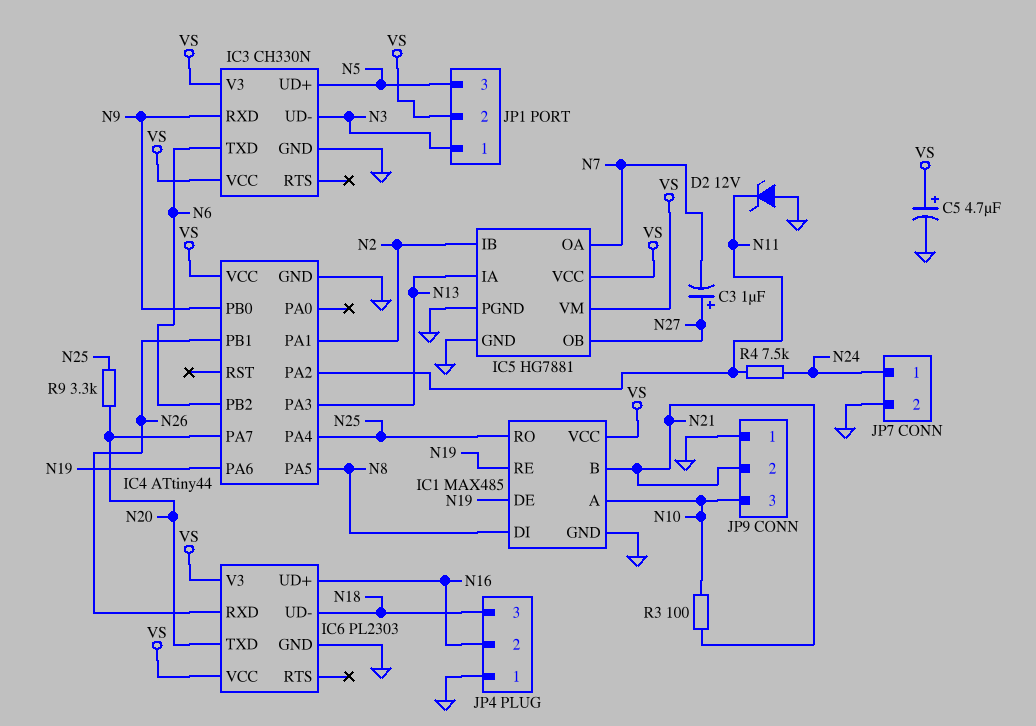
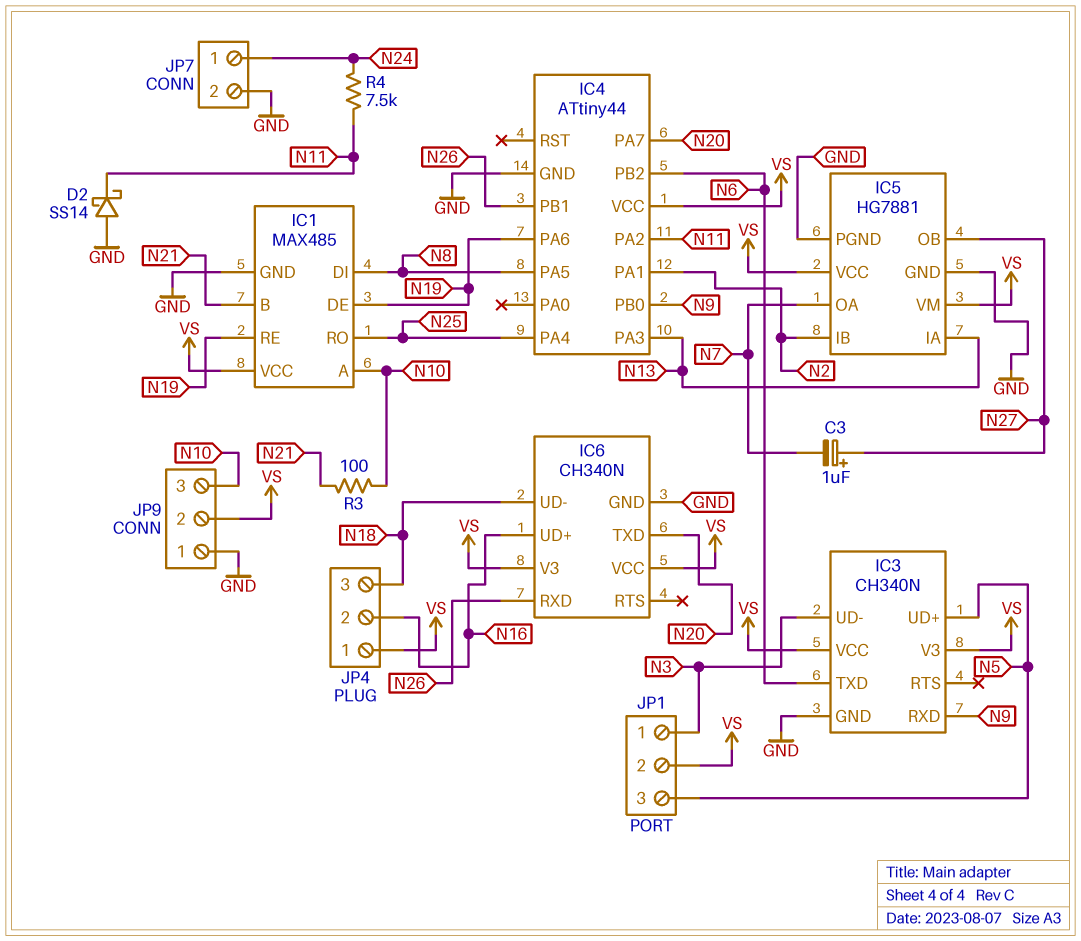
C5: 4.7uF (plus VS, minus GND) -> none
D2: zener 12V (A GND, K N11) -> schottky SS14 (A GND, K N11)
IC3: CH330N -> CH340N
IC6: PL2303 -> CH340N
JP4 pin 1: GND -> VS
JP9 pin 2: N21 -> VS
R9: 3.3k (N20, N25) -> none

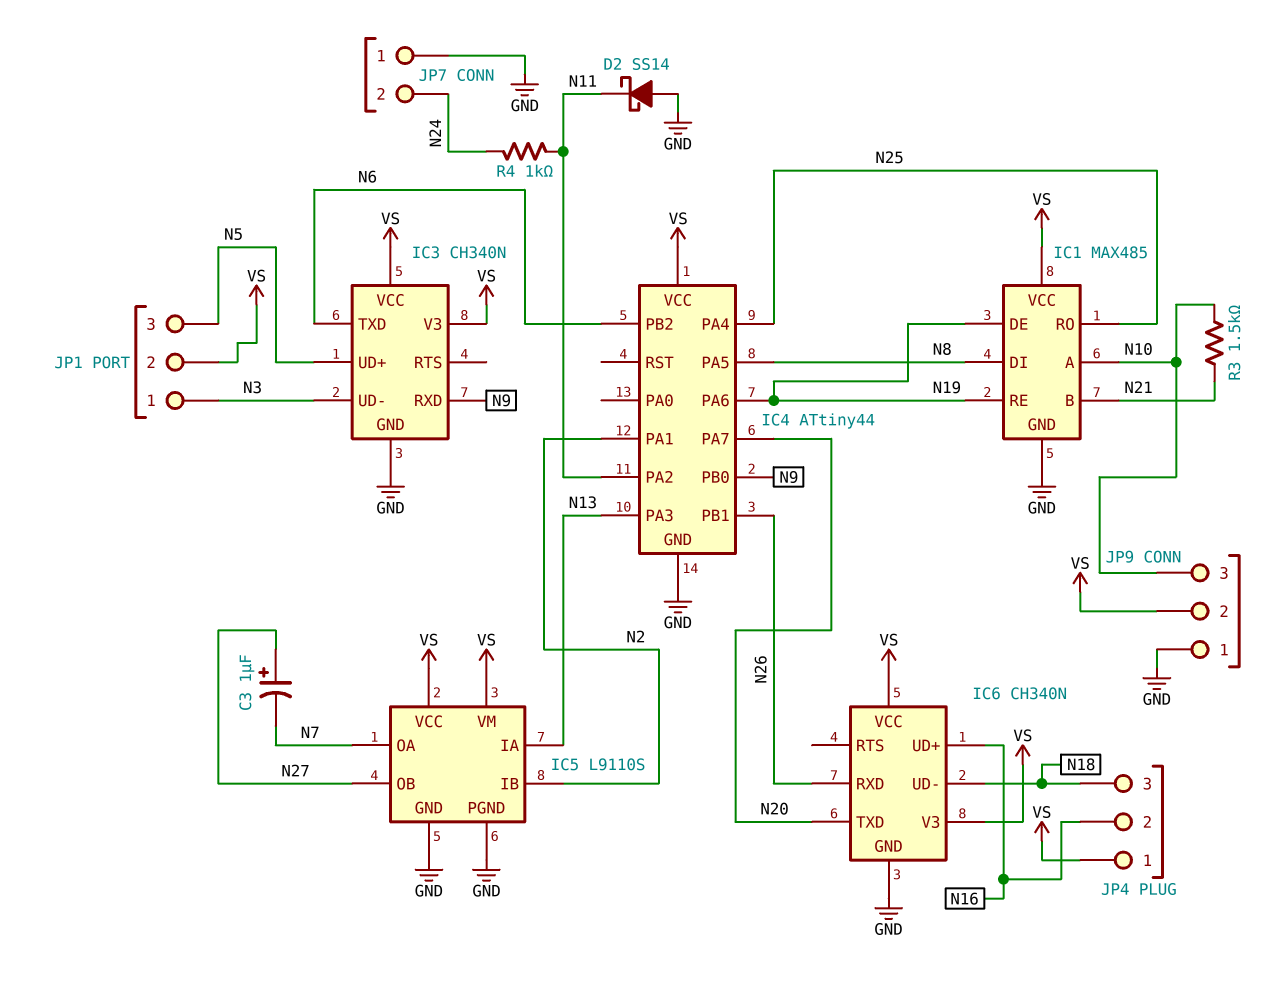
IC5: HG7881 -> L9110S
JP7 pin 1: N24 -> GND
JP7 pin 2: GND -> N24
R3: 100 (N10, N21) -> 1.5k (N10, N21)
R4: 7.5k (N11, N24) -> 1k (N11, N24)

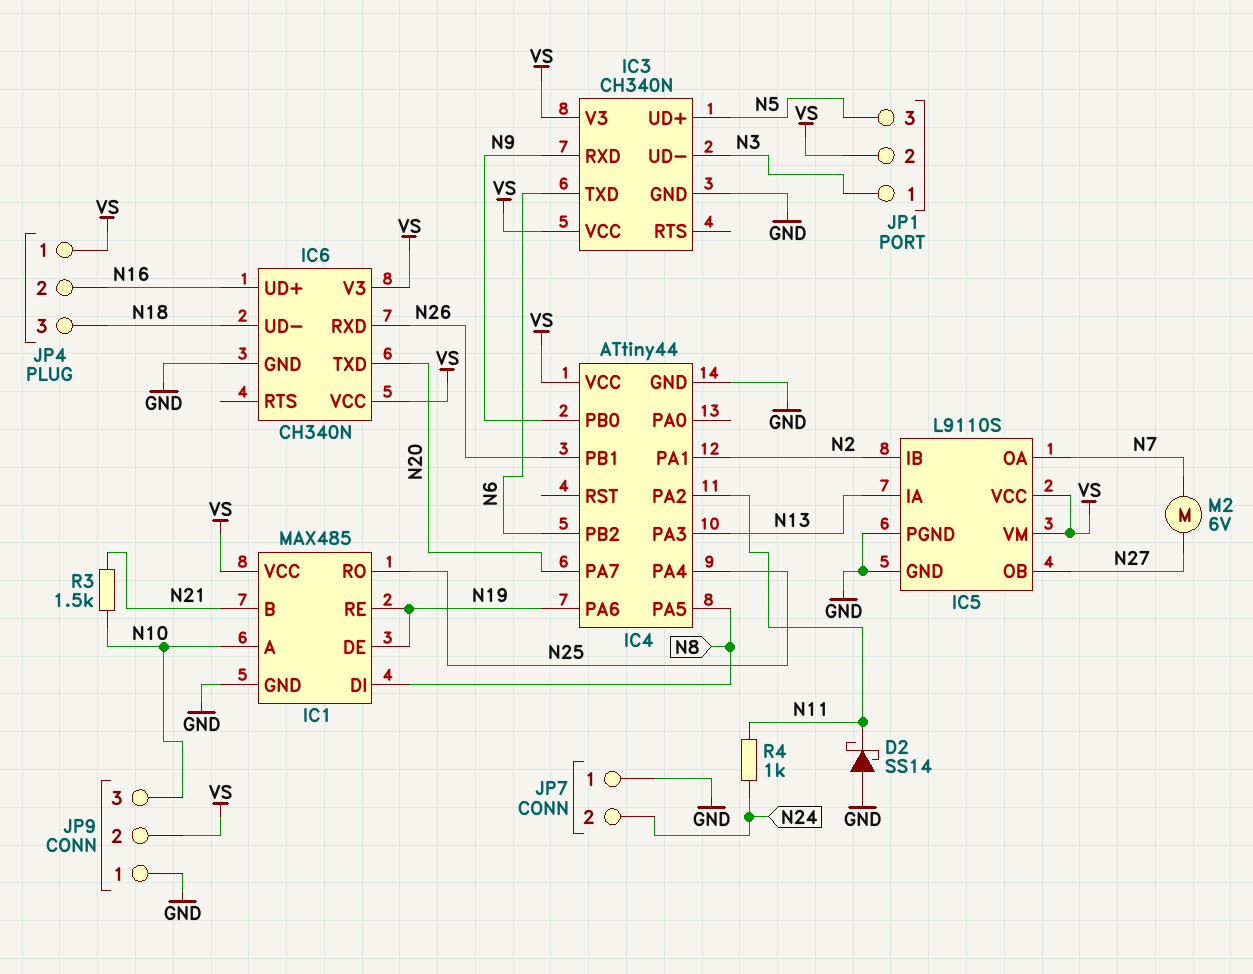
C3: 1uF (plus N27, minus N7) -> none
M2: none -> motor 6V (N7, N27)

